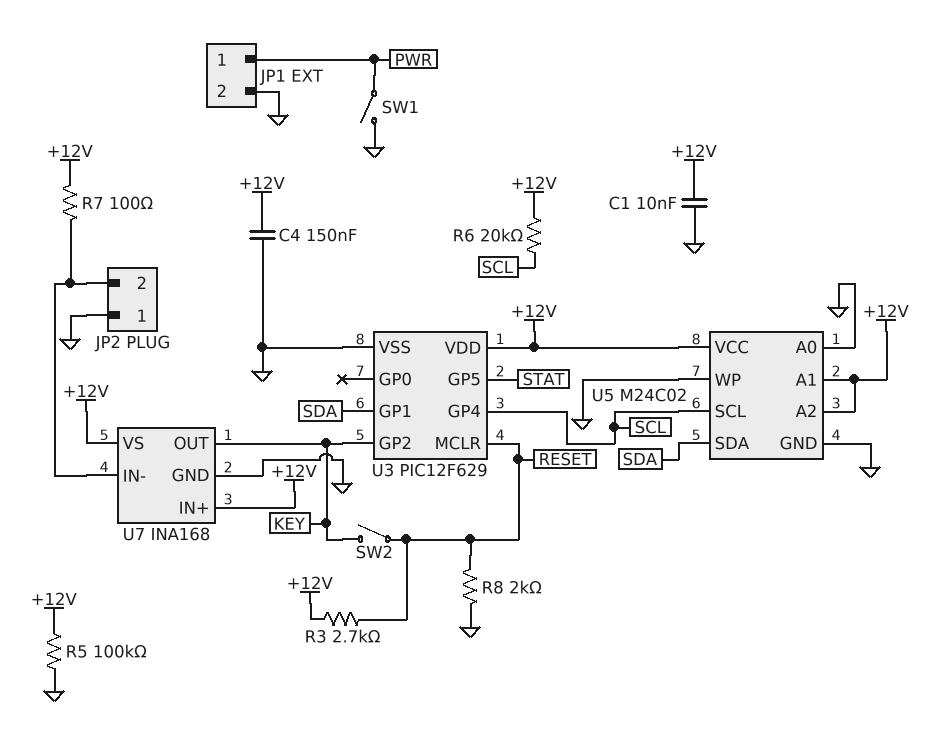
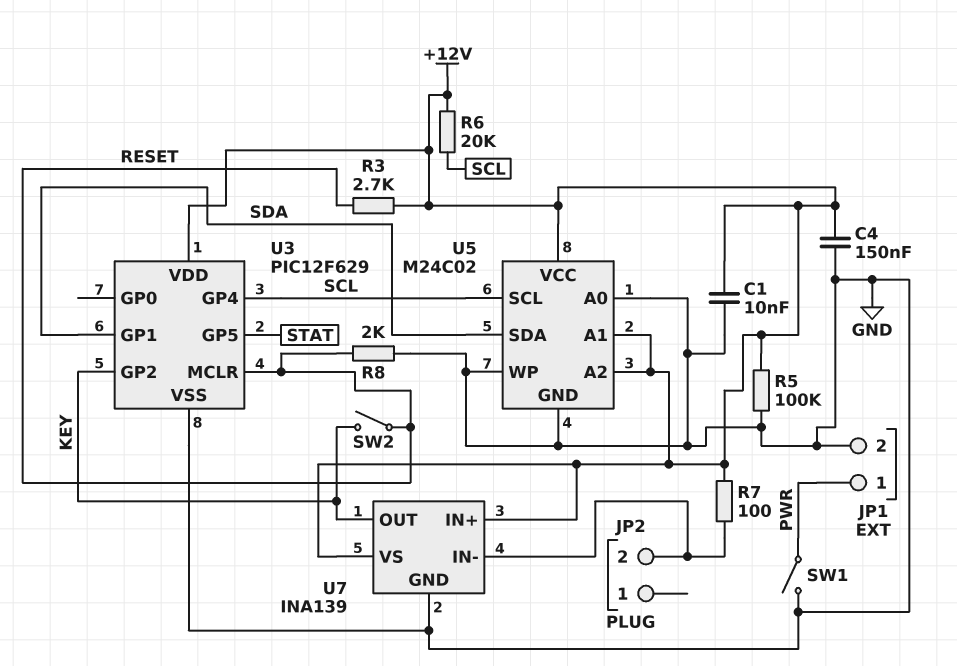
JP2 pin 1: GND -> none
U7: INA168 -> INA139

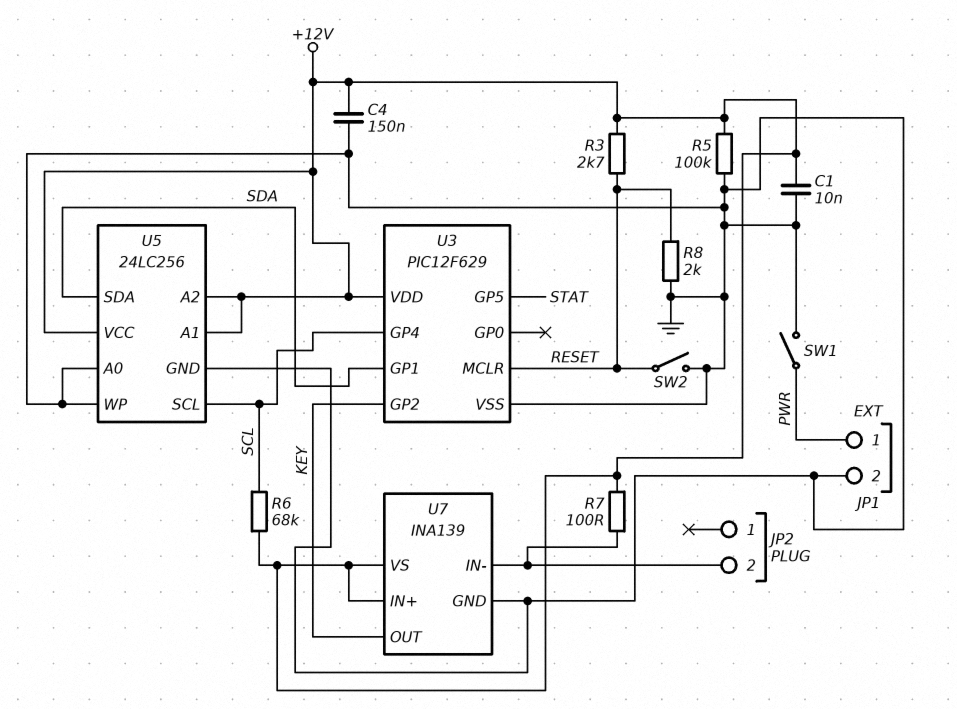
R6: 20k (+12V, SCL) -> 68k (+12V, SCL)
SW2: switch (KEY, RESET) -> switch (GND, RESET)
U5: M24C02 -> 24LC256

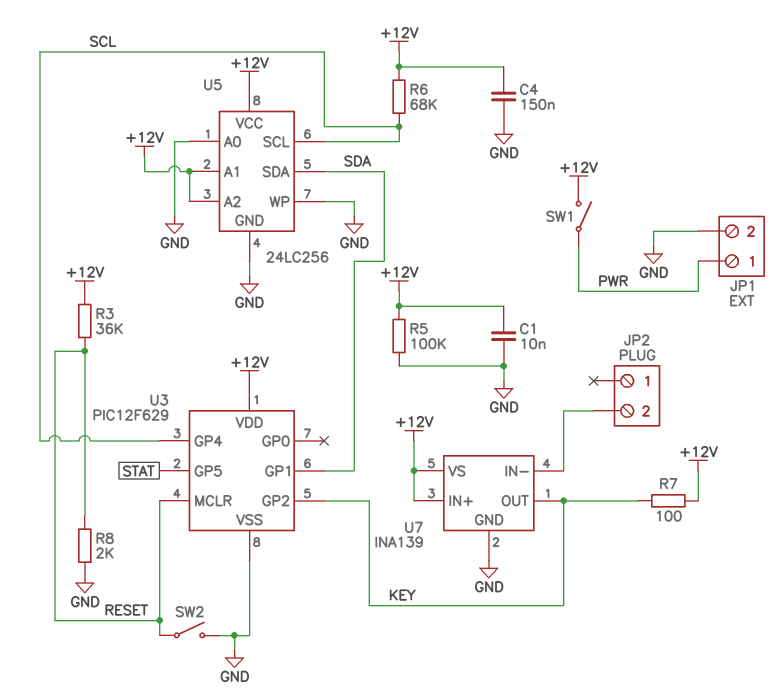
R3: 2.7k (+12V, RESET) -> 36k (+12V, RESET)
R7: 100 (+12V, JP2/2) -> 100 (+12V, KEY)
SW1: switch (GND, PWR) -> switch (+12V, PWR)

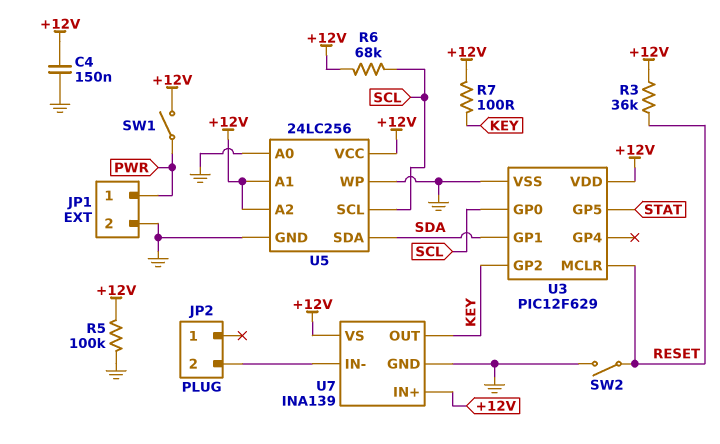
C1: 10nF (+12V, GND) -> none
R8: 2k (GND, RESET) -> none
U3 pin GP0: none -> SCL
U3 pin GP4: SCL -> none

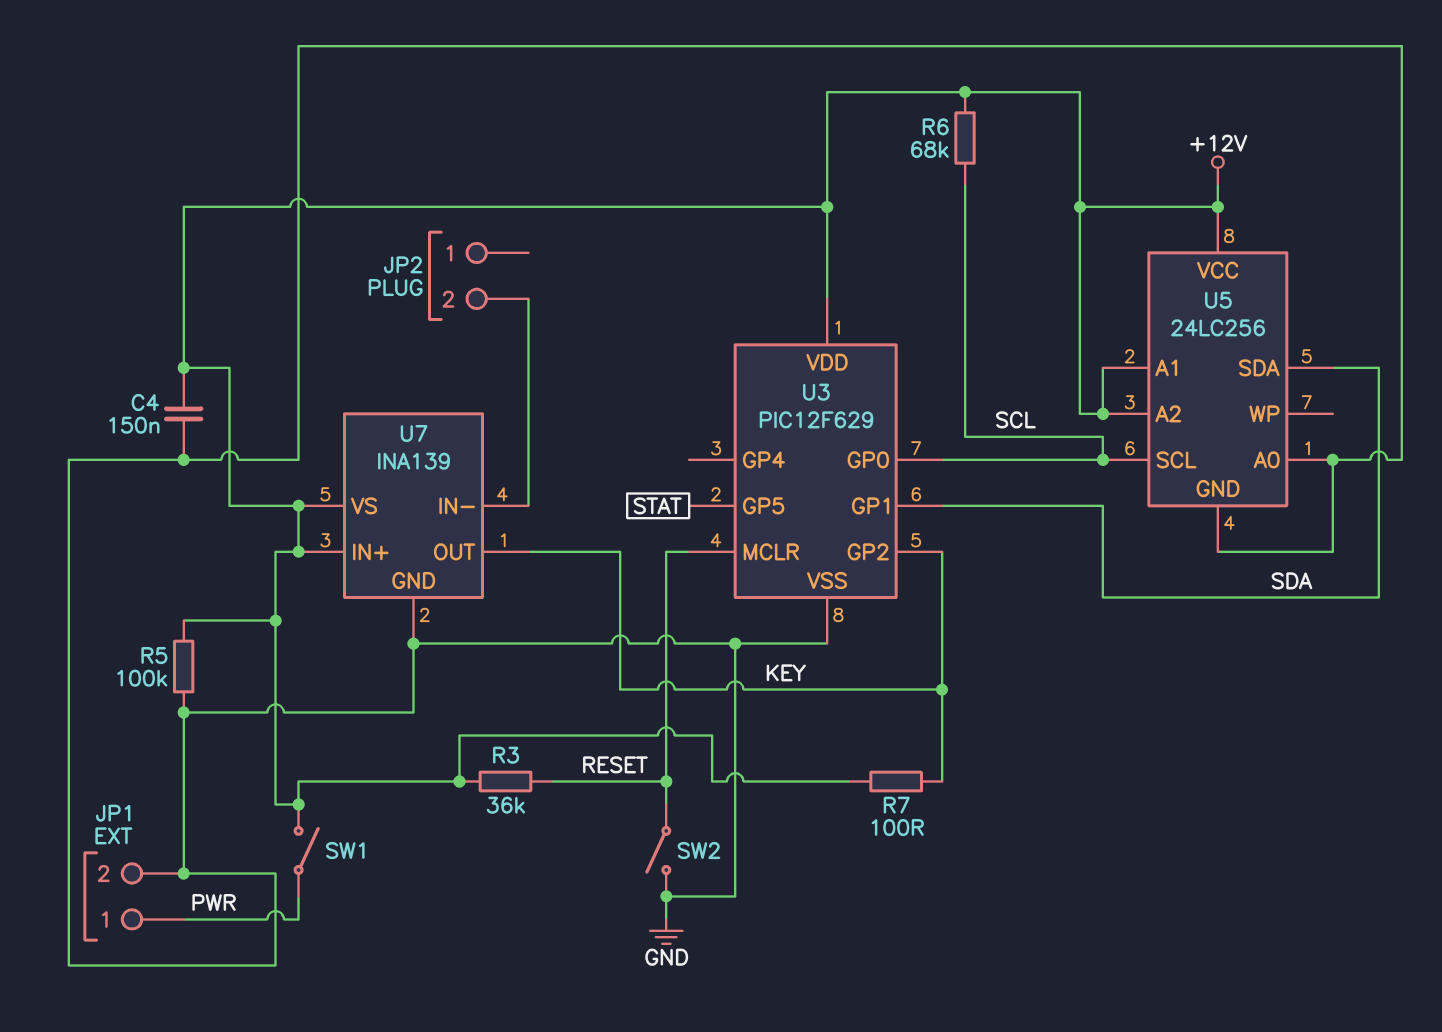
U5 pin WP: GND -> none

